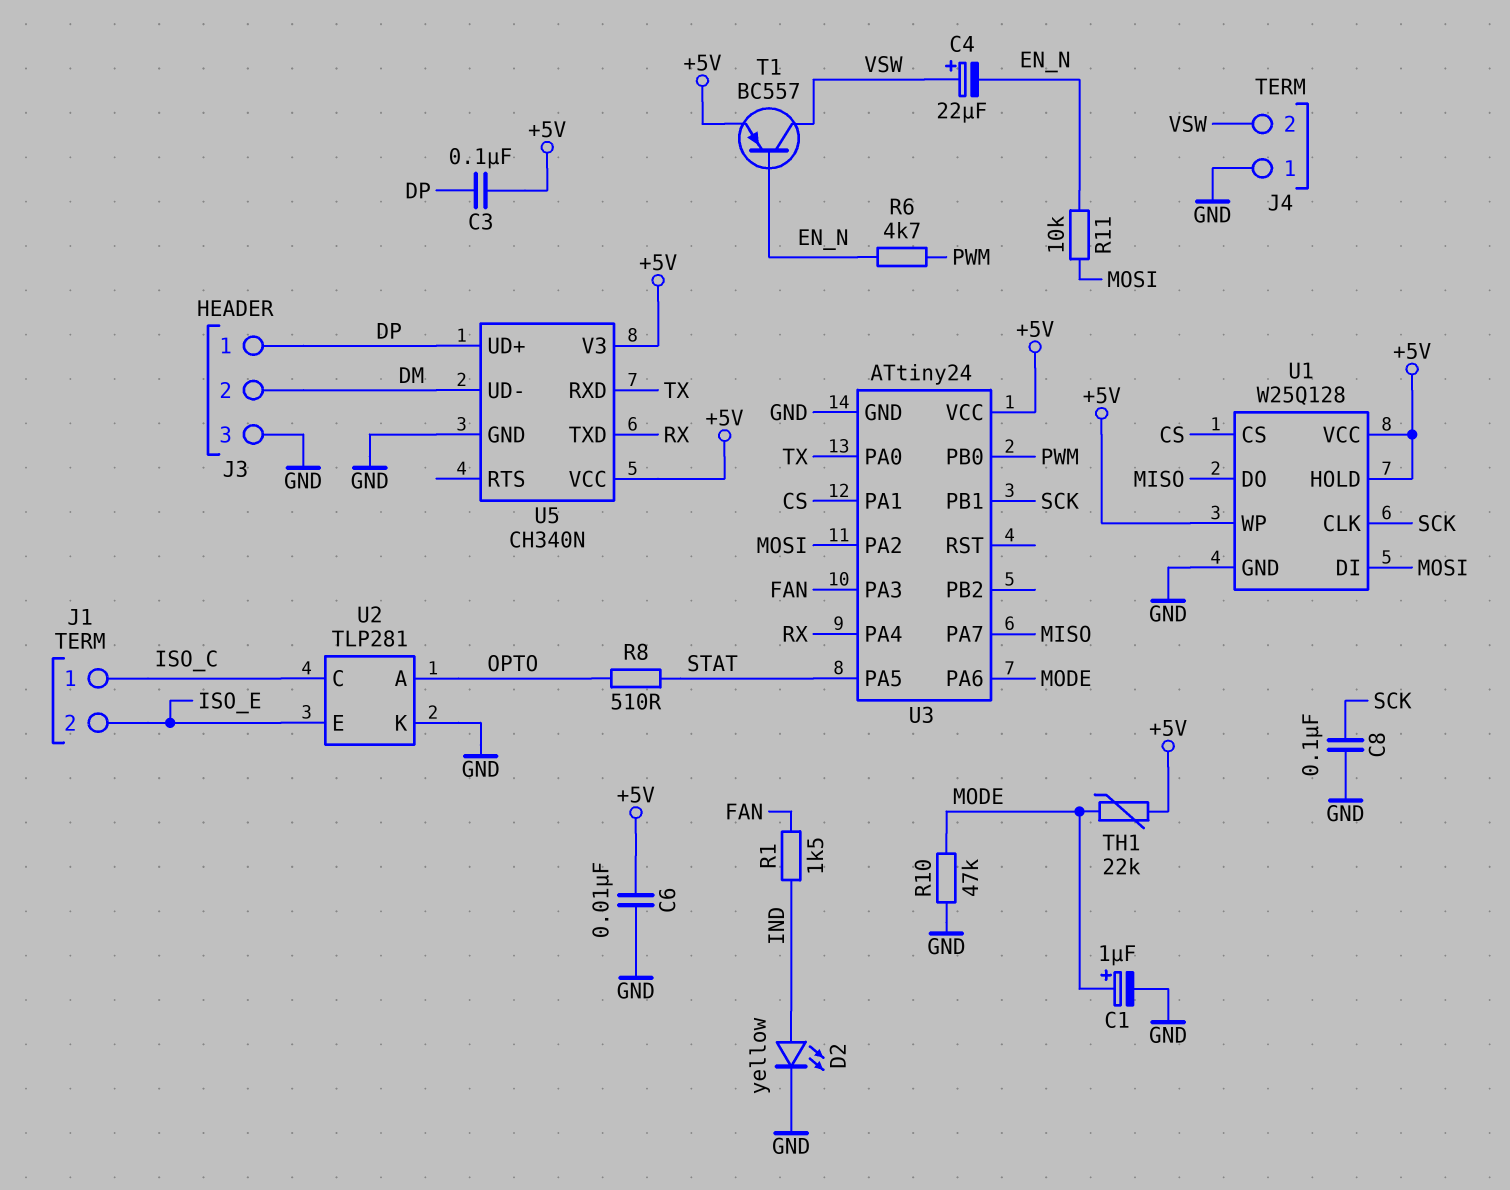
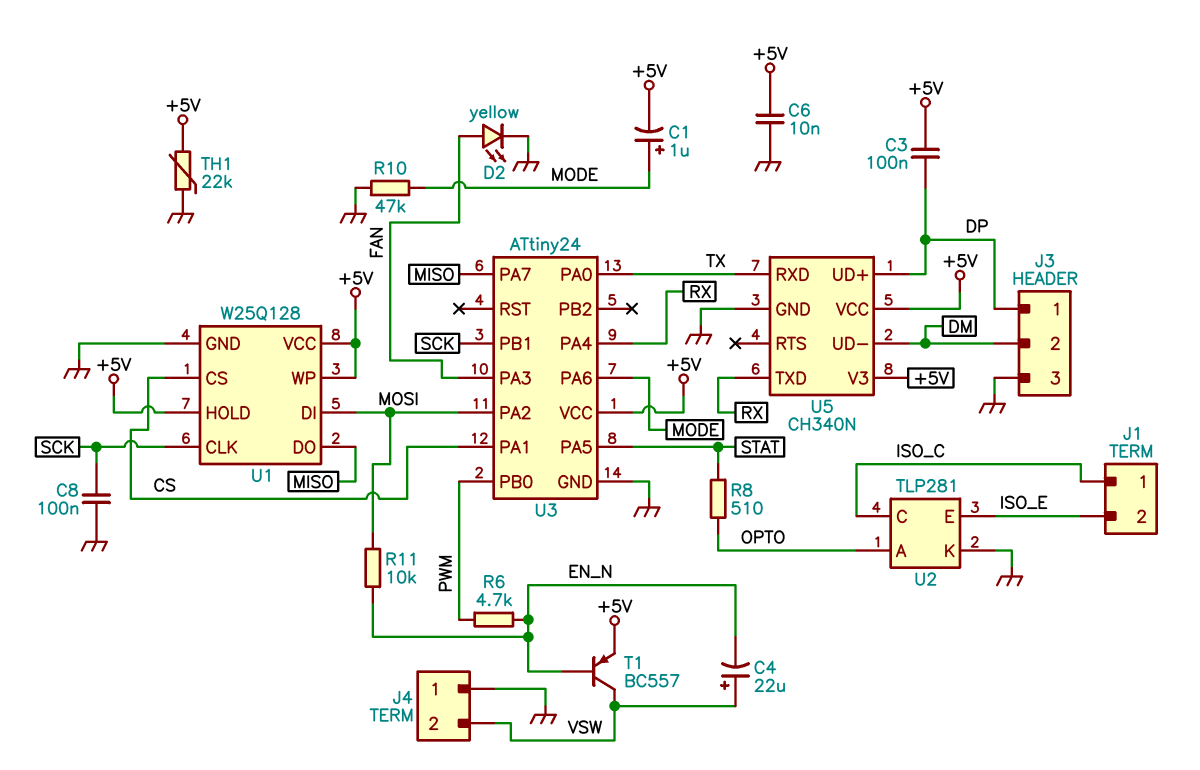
C1: 1uF (plus MODE, minus GND) -> 1uF (plus MODE, minus +5V)
D2: LED yellow (A IND, K GND) -> LED yellow (A FAN, K GND)
R1: 1.5k (FAN, IND) -> none
TH1: 22k (+5V, MODE) -> 22k (+5V, GND)

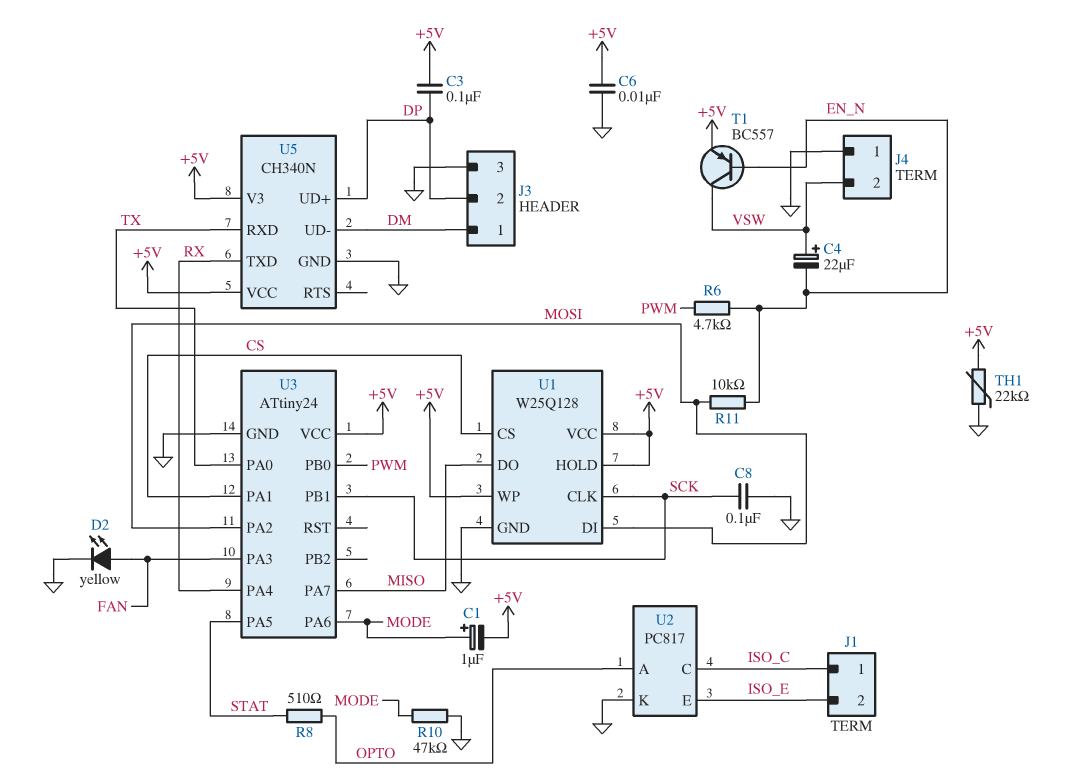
J3 pin 1: DP -> DM
J3 pin 2: DM -> DP
U2: TLP281 -> PC817

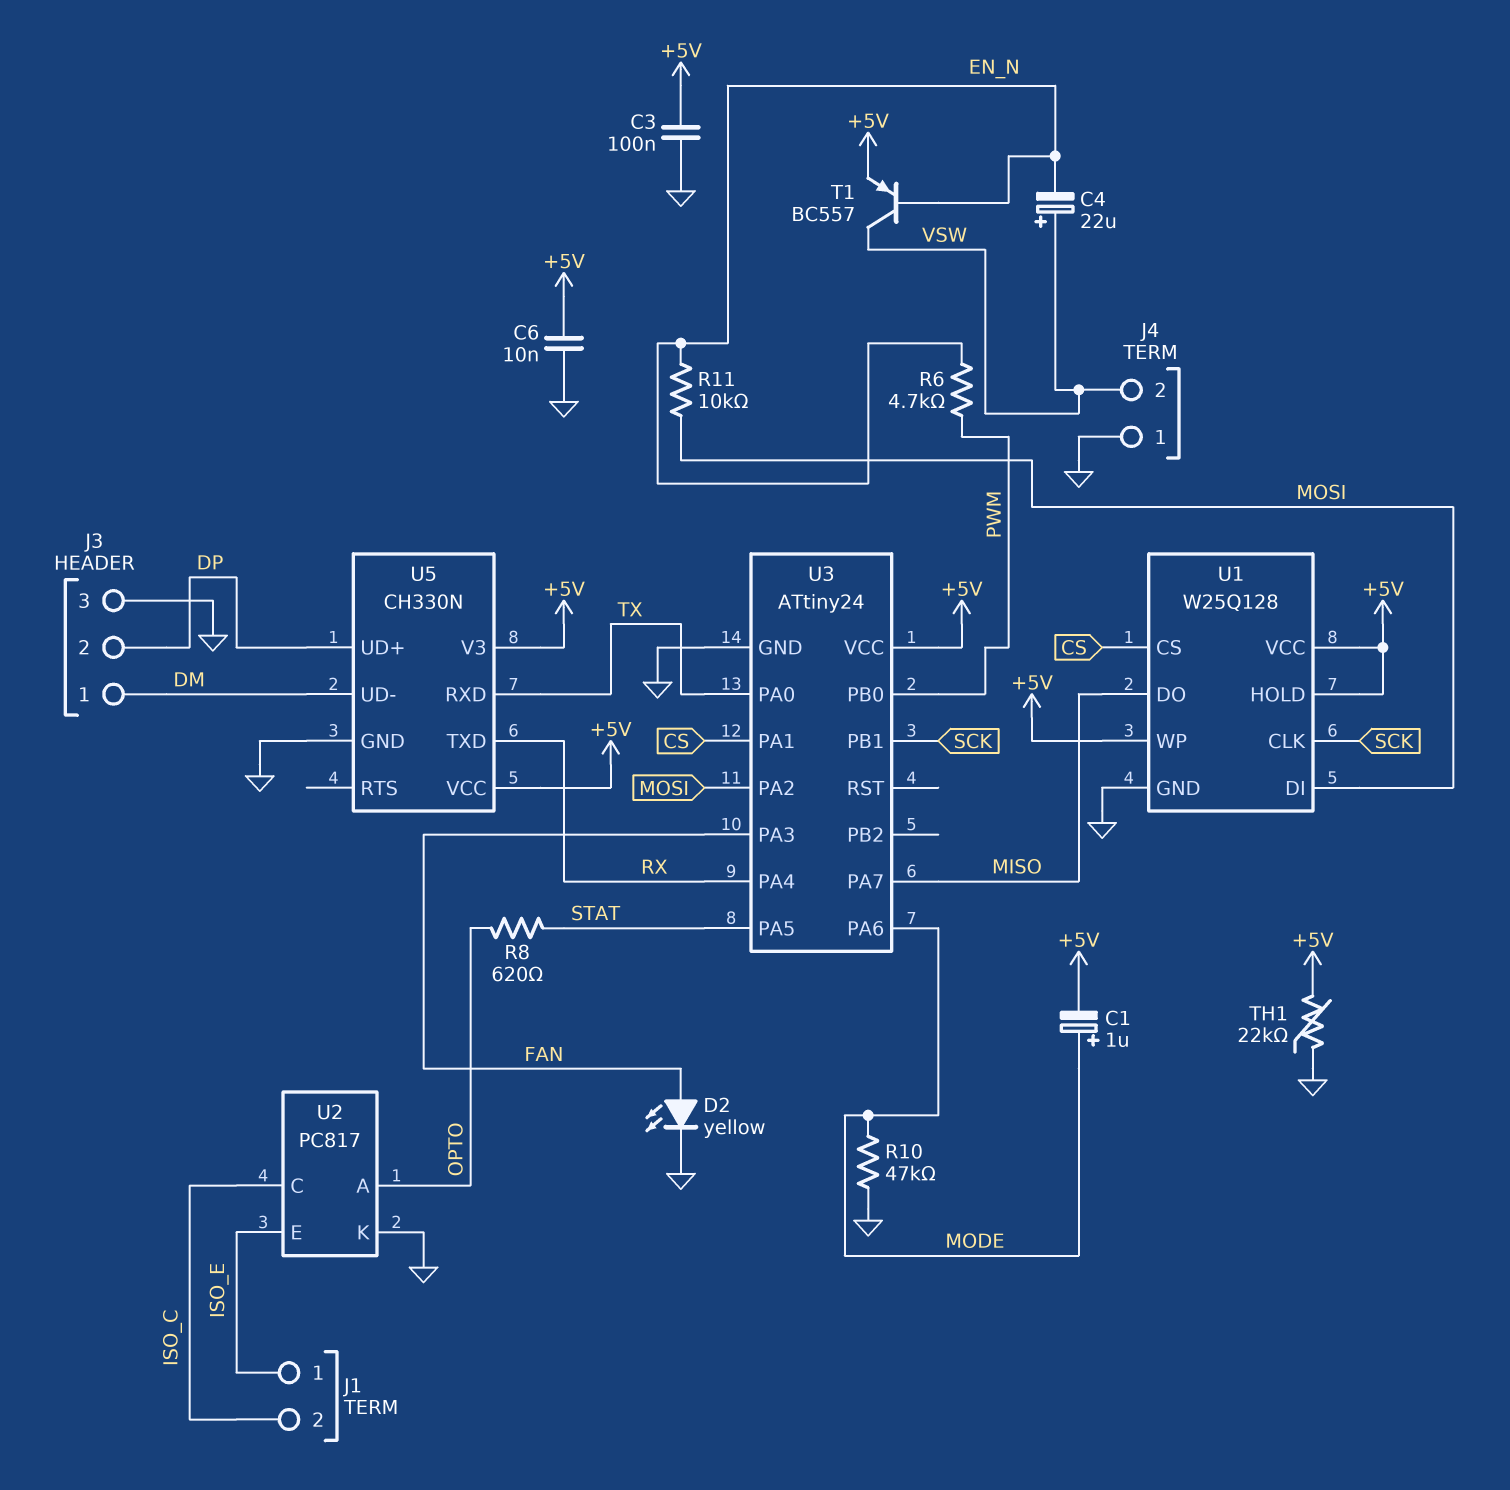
C3: 100nF (+5V, DP) -> 100nF (+5V, GND)
C8: 100nF (GND, SCK) -> none
J1 pin 1: ISO_C -> ISO_E
J1 pin 2: ISO_E -> ISO_C
R8: 510 (OPTO, STAT) -> 620 (OPTO, STAT)
U5: CH340N -> CH330N

